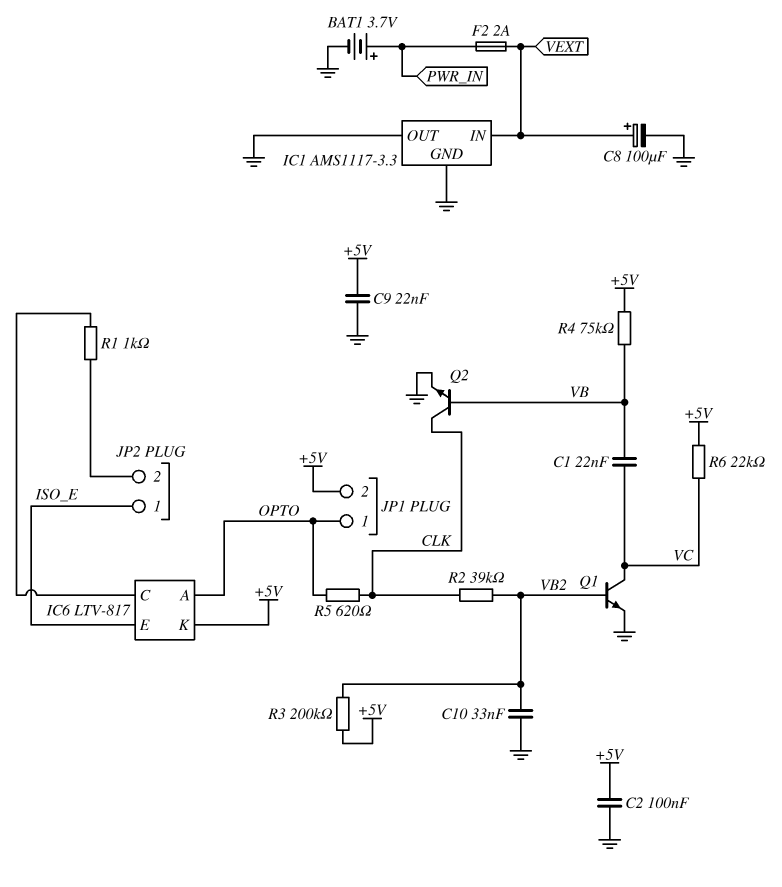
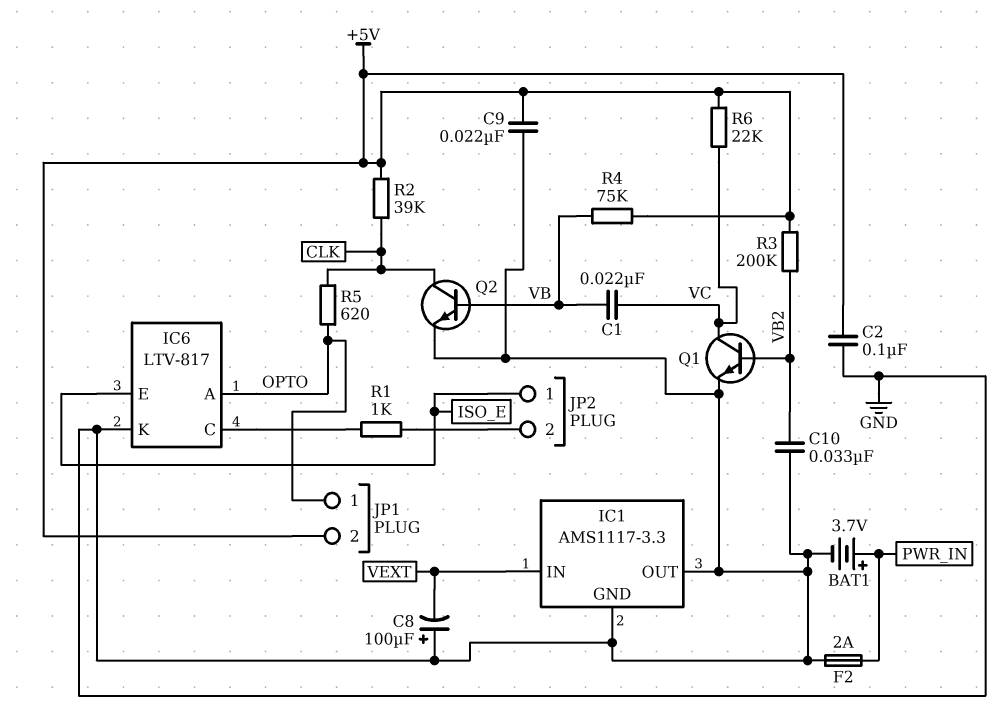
C8: 100uF (plus VEXT, minus GND) -> 100uF (plus GND, minus VEXT)
F2: 2A (PWR_IN, VEXT) -> 2A (GND, PWR_IN)
IC6 pin K: +5V -> GND
R2: 39k (CLK, VB2) -> 39k (+5V, CLK)

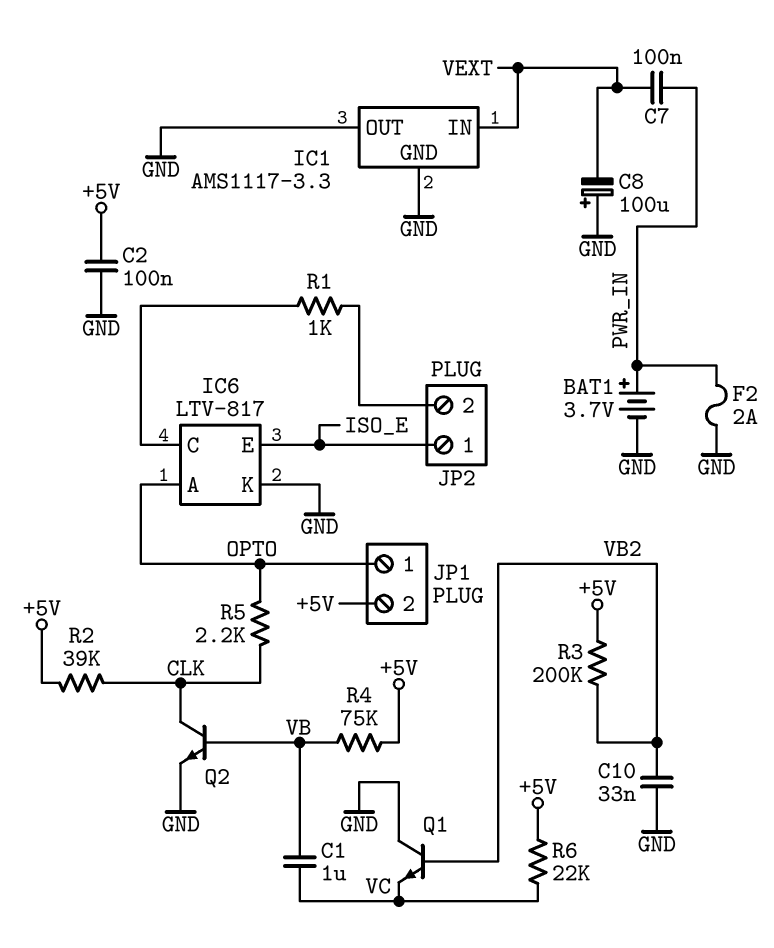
C1: 22nF (VB, VC) -> 1uF (VB, VC)
C7: none -> 100nF (PWR_IN, VEXT)
C9: 22nF (+5V, GND) -> none
Q1: NPN (B VB2, C VC, E GND) -> NPN (B VB2, C GND, E VC)
R5: 620 (CLK, OPTO) -> 2.2k (CLK, OPTO)

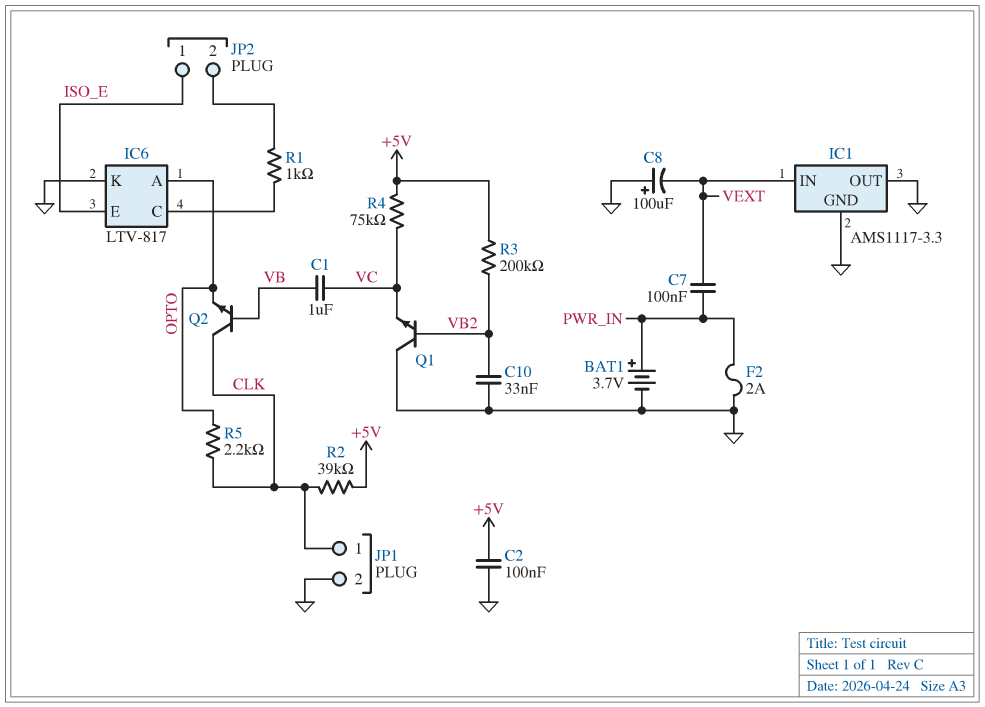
JP1 pin 1: OPTO -> CLK
JP1 pin 2: +5V -> GND
Q2: NPN (B VB, C CLK, E GND) -> NPN (B VB, C CLK, E OPTO)
R4: 75k (+5V, VB) -> 75k (+5V, VC)
R6: 22k (+5V, VC) -> none

